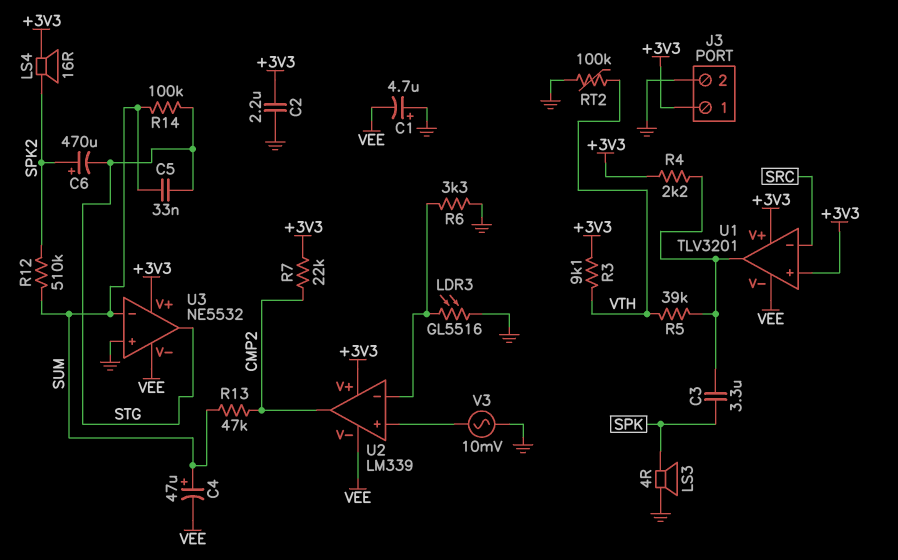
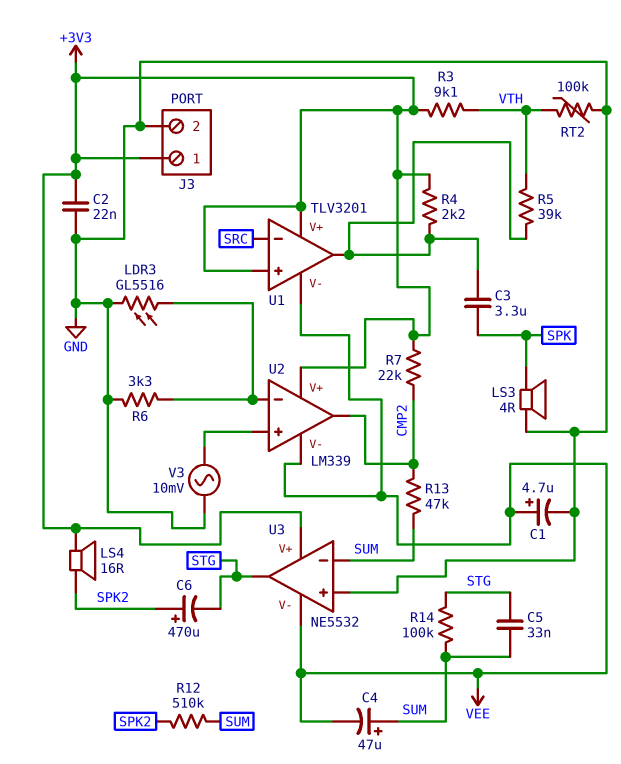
C1: 4.7uF (plus GND, minus VEE) -> 4.7uF (plus VEE, minus GND)
C2: 2.2uF (+3V3, GND) -> 22nF (+3V3, GND)

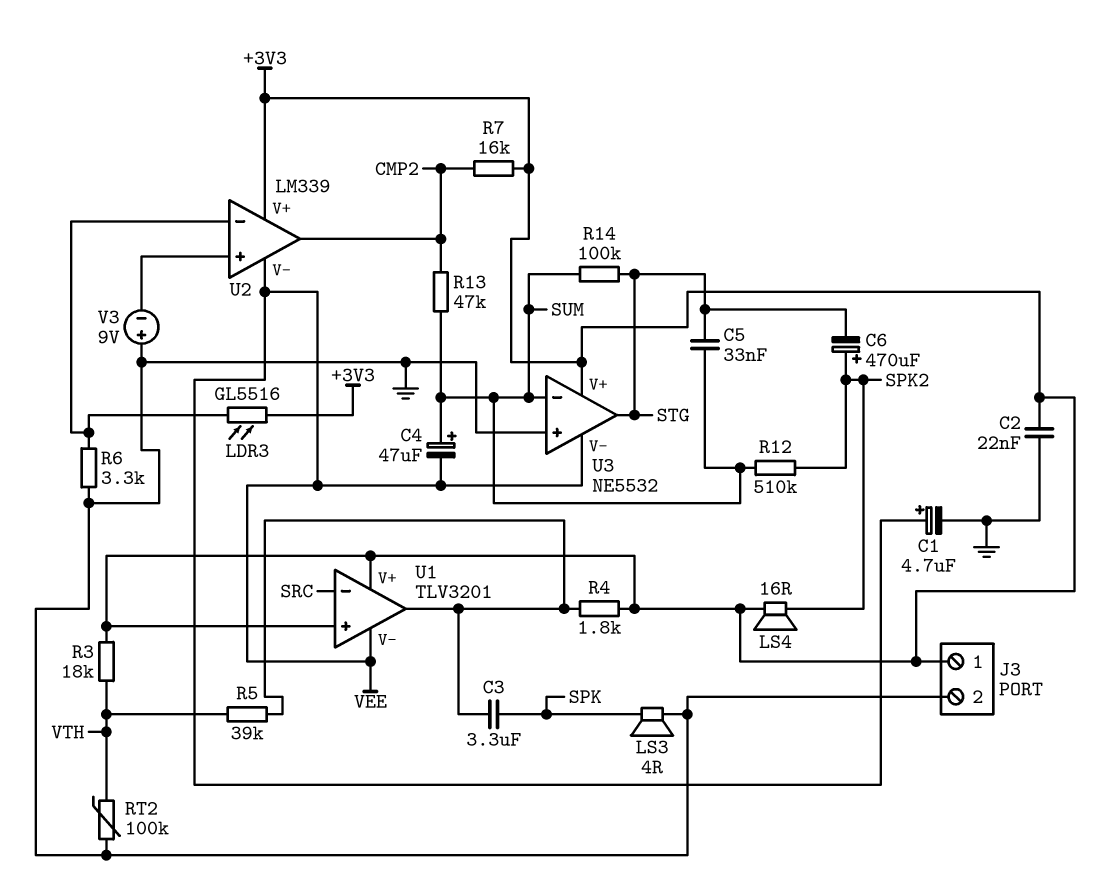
LDR3: GL5516 (GND, U2/in-) -> GL5516 (+3V3, U2/in-)
R3: 9.1k (+3V3, VTH) -> 18k (+3V3, VTH)
R4: 2.2k (+3V3, U1/out) -> 1.8k (+3V3, U1/out)
R7: 22k (+3V3, CMP2) -> 16k (+3V3, CMP2)
V3: AC 10mV (GND, U2/in+) -> 9V (plus GND, minus U2/in+)

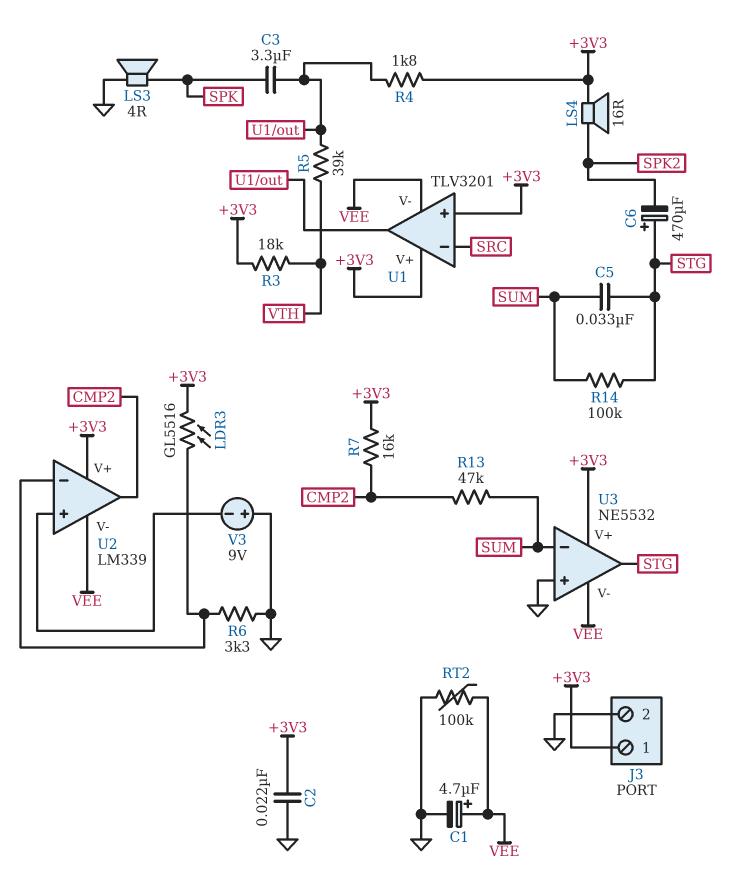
C4: 47uF (plus SUM, minus VEE) -> none
C6: 470uF (plus SPK2, minus STG) -> 470uF (plus STG, minus SPK2)
R12: 510k (SPK2, SUM) -> none
RT2: 100k (GND, VTH) -> 100k (GND, VEE)

